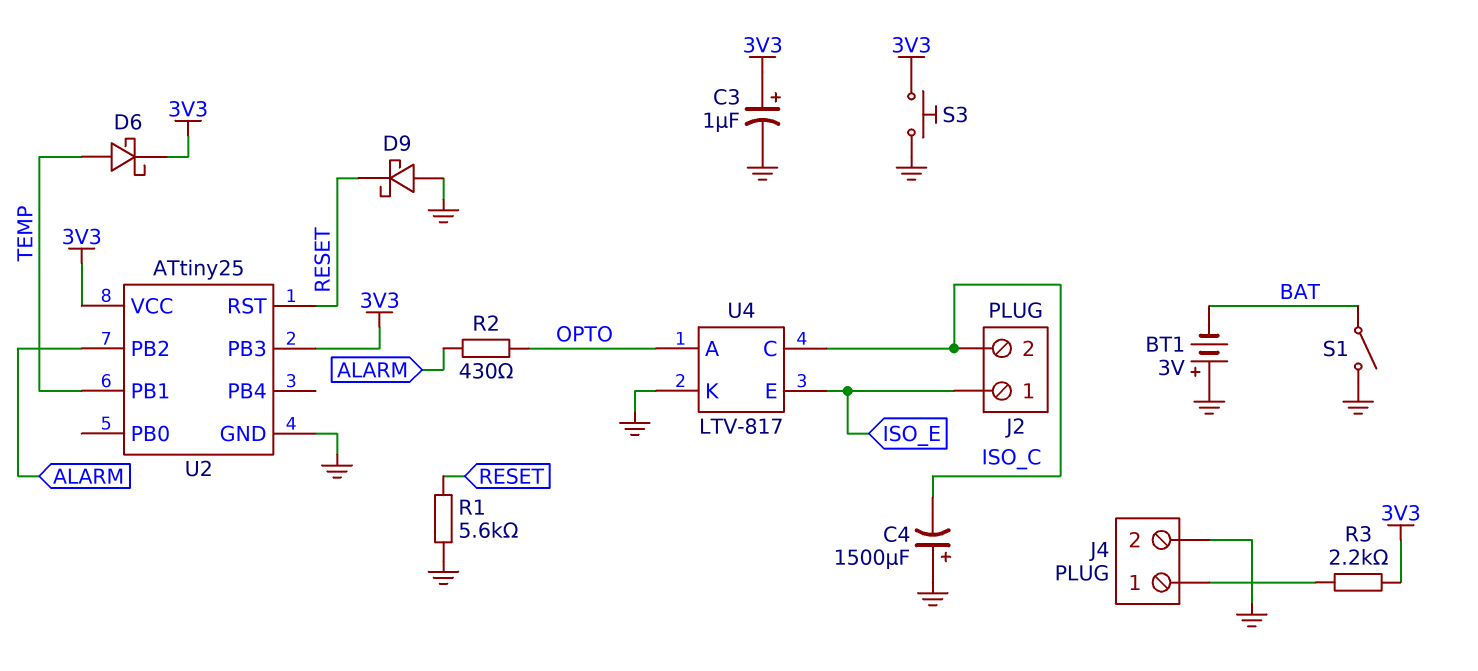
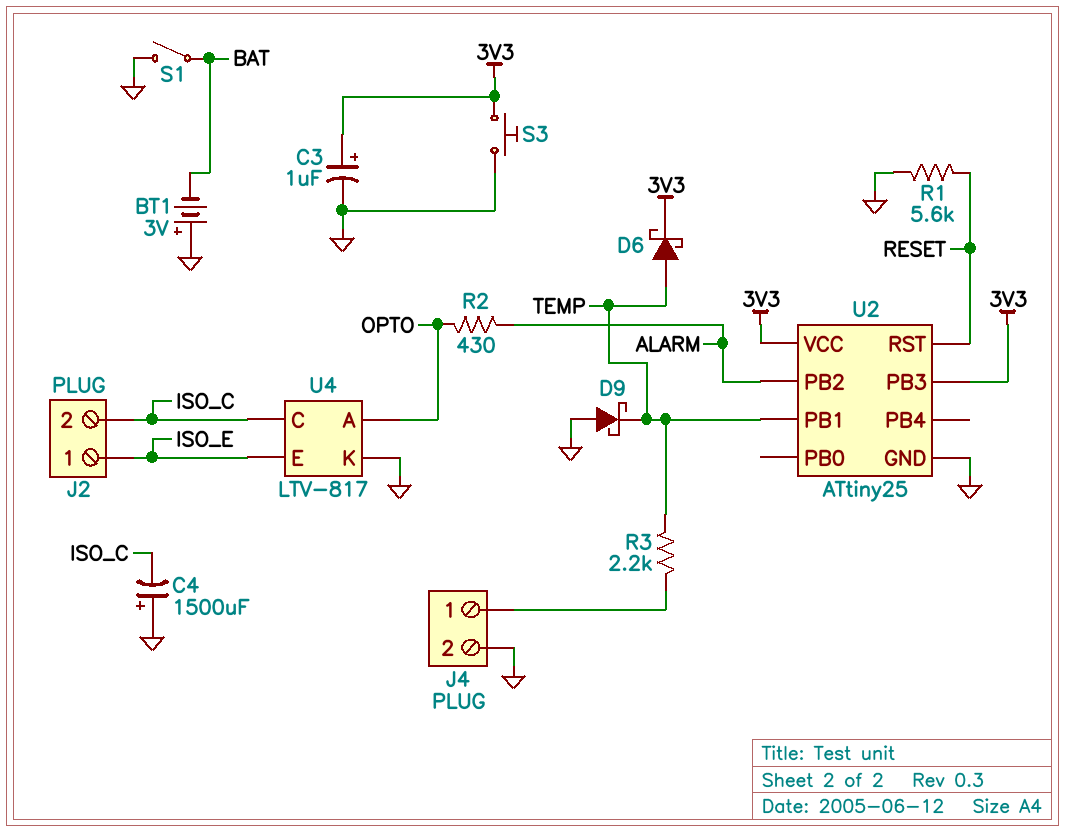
D9: schottky (A GND, K RESET) -> schottky (A GND, K TEMP)
R3: 2.2k (3V3, J4/1) -> 2.2k (J4/1, TEMP)

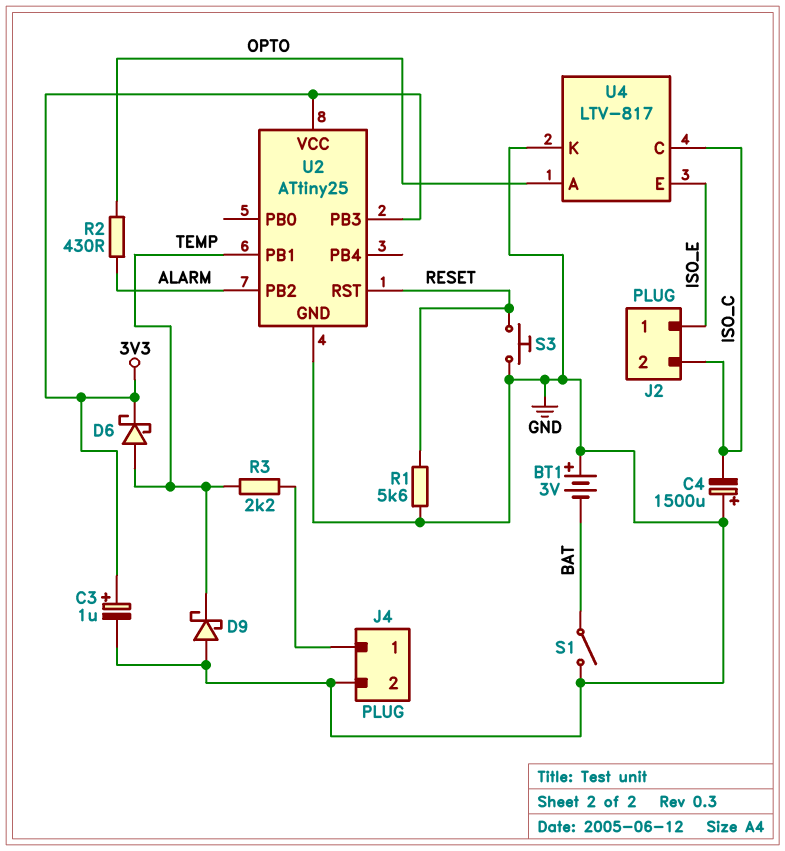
S3: button (3V3, GND) -> button (GND, RESET)

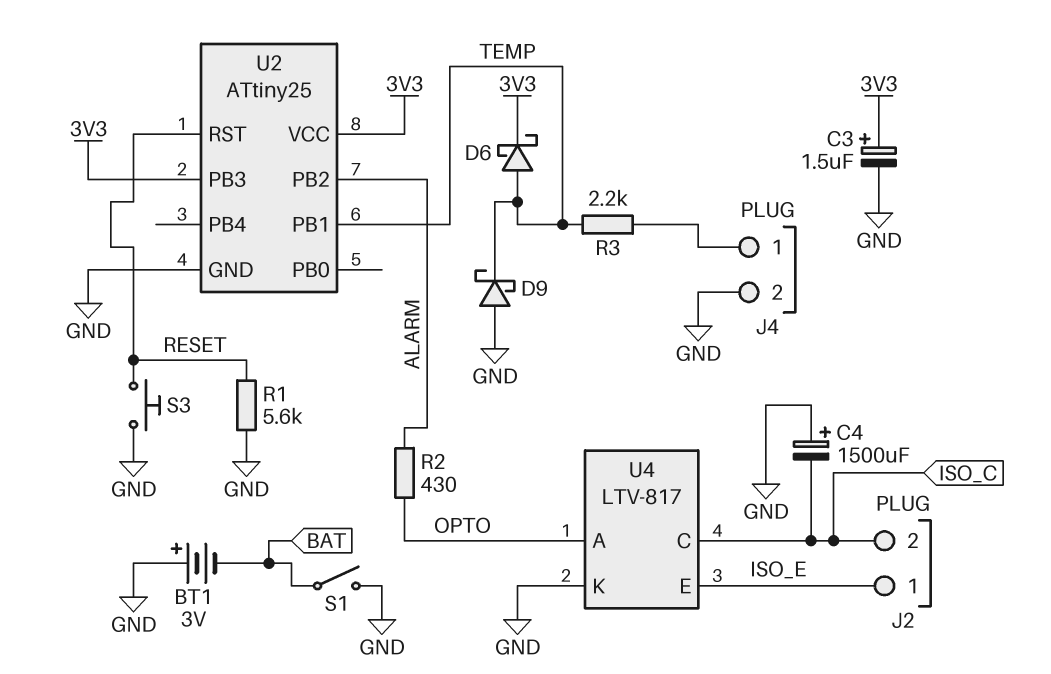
C3: 1uF (plus 3V3, minus GND) -> 1.5uF (plus 3V3, minus GND)

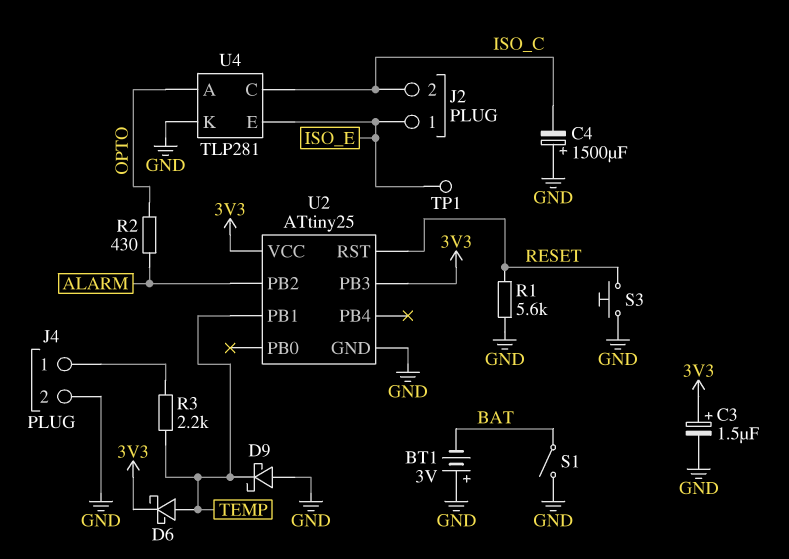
TP1: none -> test point (ISO_E)
U4: LTV-817 -> TLP281

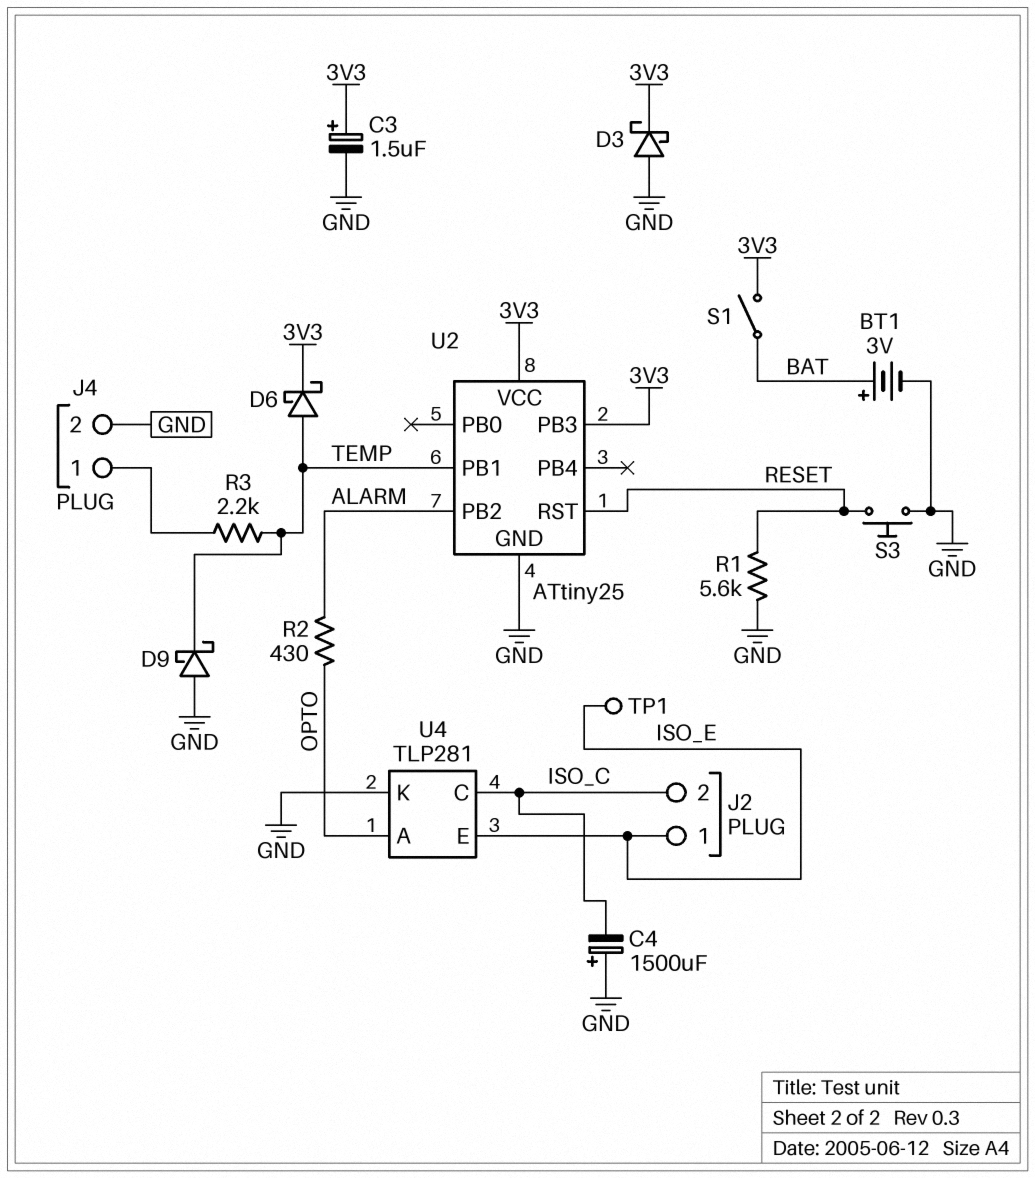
BT1: 3V (plus GND, minus BAT) -> 3V (plus BAT, minus GND)
D3: none -> schottky (A GND, K 3V3)
S1: switch (BAT, GND) -> switch (3V3, BAT)

